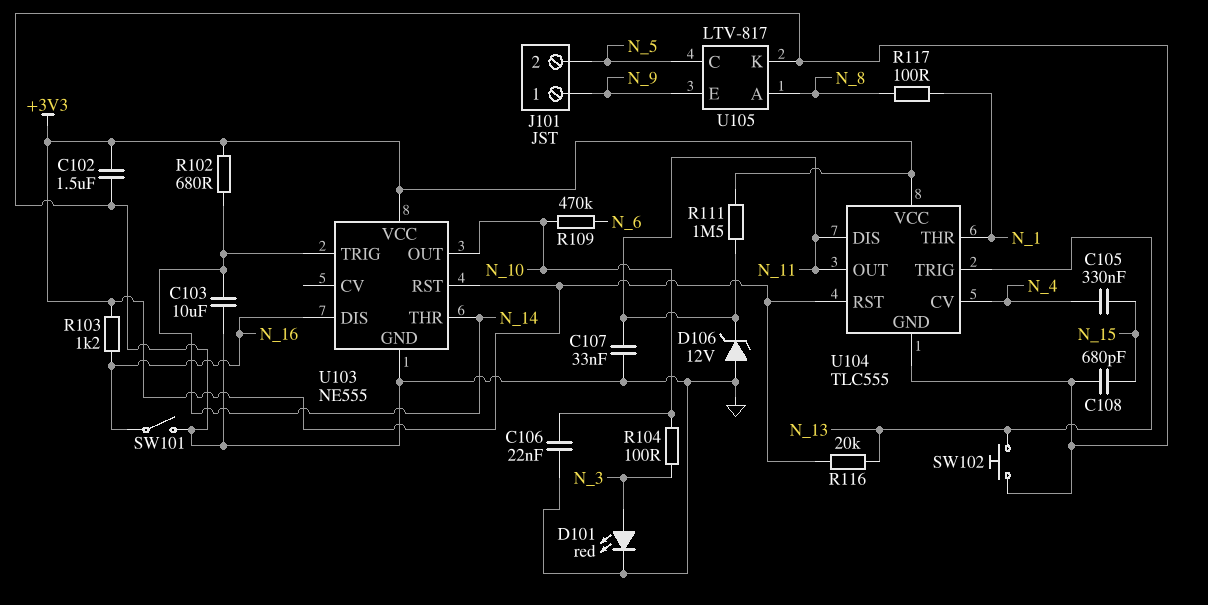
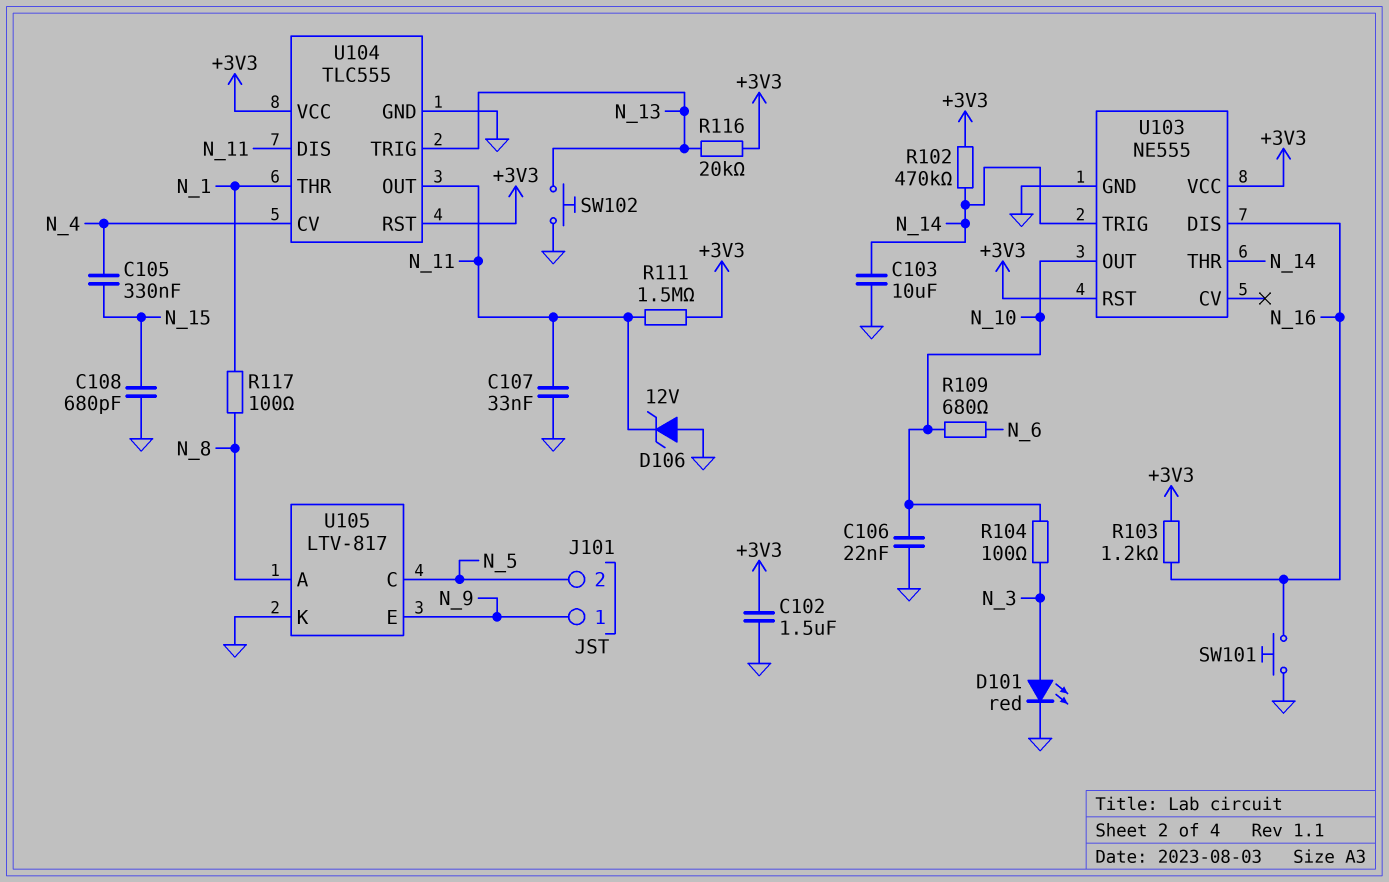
R102: 680 (+3V3, N_14) -> 470k (+3V3, N_14)
R109: 470k (N_6, N_10) -> 680 (N_6, N_10)
SW101: switch (GND, N_16) -> button (GND, N_16)

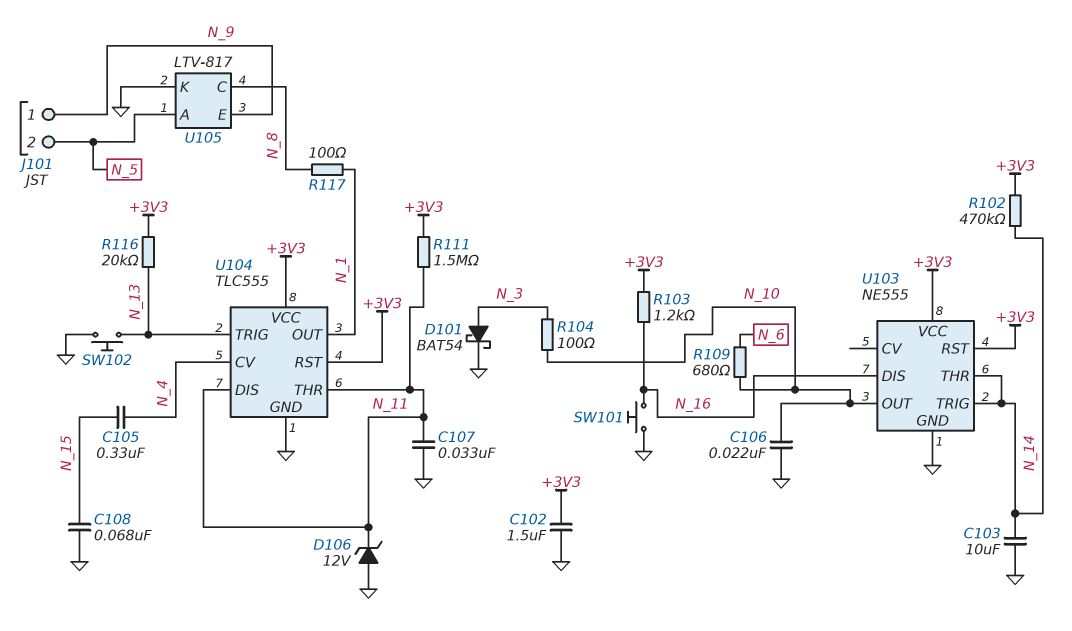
C108: 680pF (GND, N_15) -> 68nF (GND, N_15)
D101: LED red (A N_3, K GND) -> schottky BAT54 (A N_3, K GND)
U104 pin OUT: N_11 -> N_1
U104 pin THR: N_1 -> N_11
U105 pin A: N_8 -> N_5
U105 pin C: N_5 -> N_8

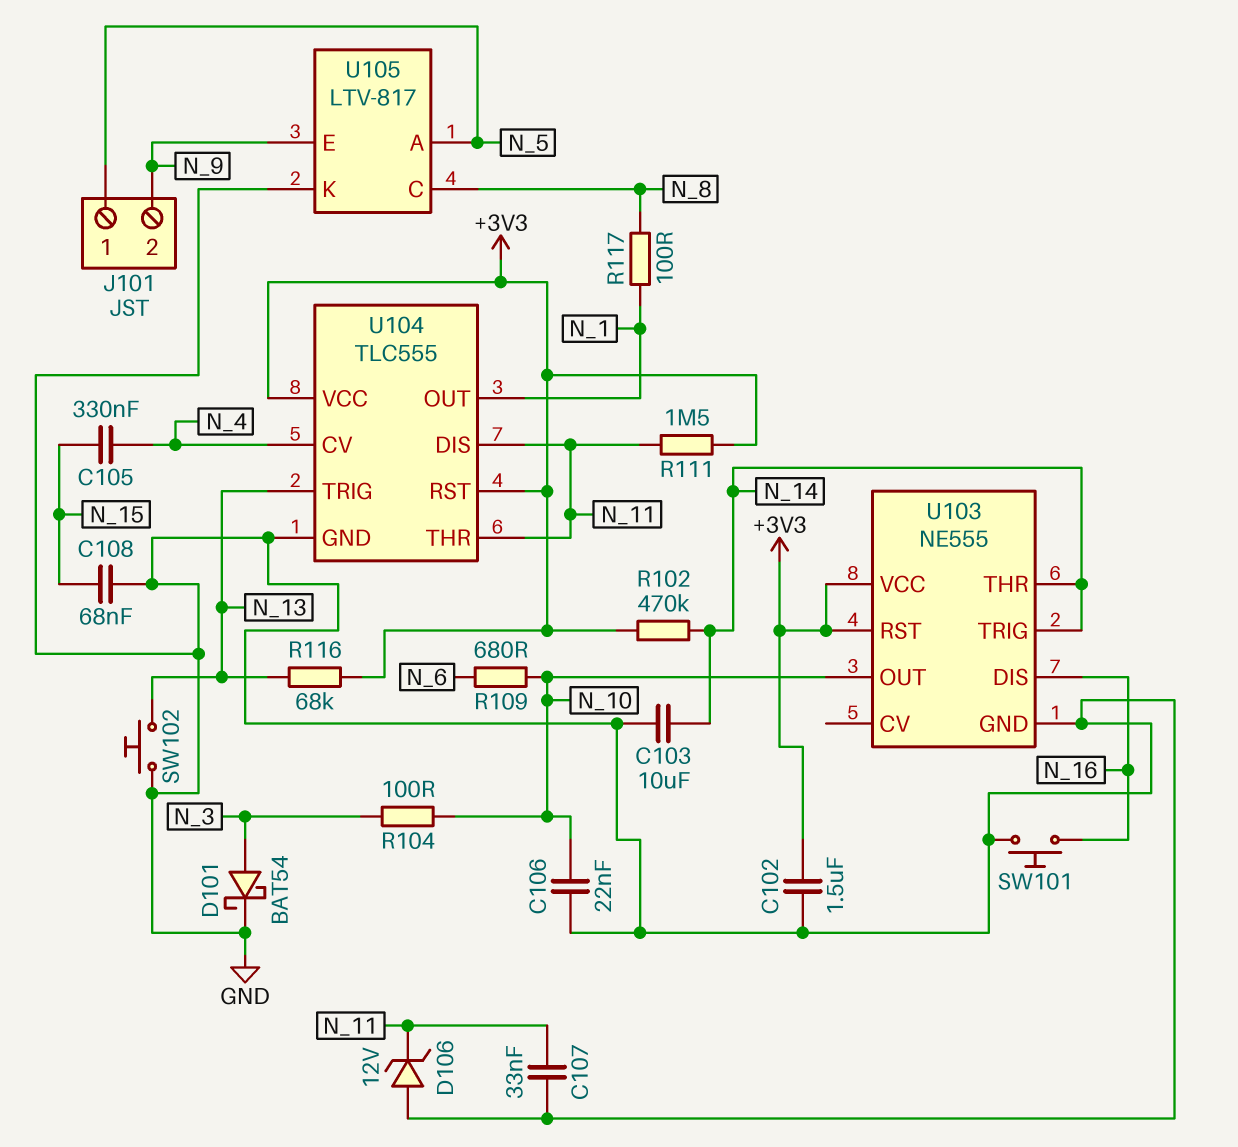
J101 pin 1: N_9 -> N_5
J101 pin 2: N_5 -> N_9
R103: 1.2k (+3V3, N_16) -> none
R116: 20k (+3V3, N_13) -> 68k (+3V3, N_13)

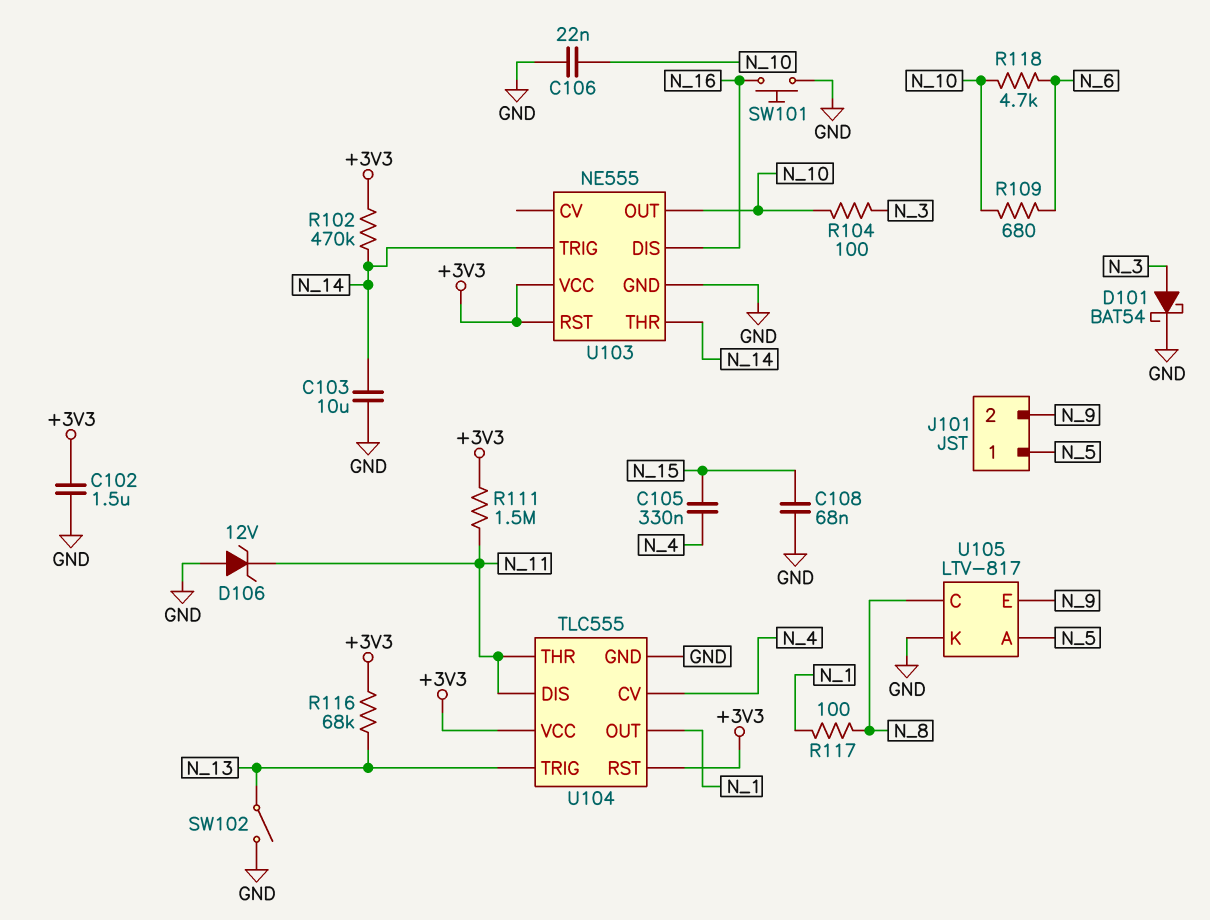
C107: 33nF (GND, N_11) -> none
R118: none -> 4.7k (N_6, N_10)
SW102: button (GND, N_13) -> switch (GND, N_13)

